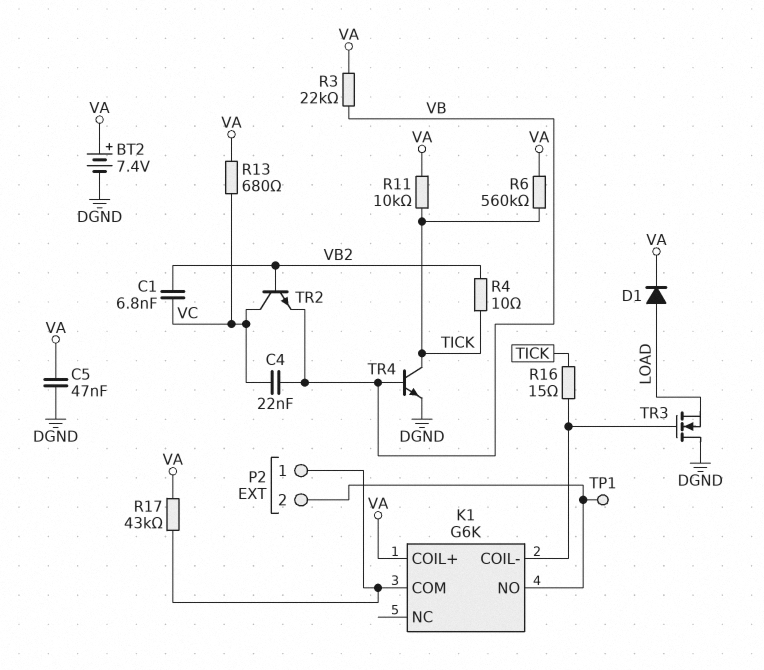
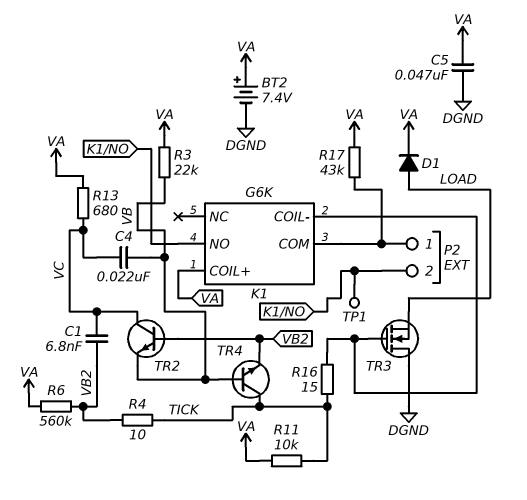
R6: 560k (TICK, VA) -> 560k (VA, VB2)
TR4: NPN (B VB, C TICK, E DGND) -> NPN (B VB, C TICK, E VB2)

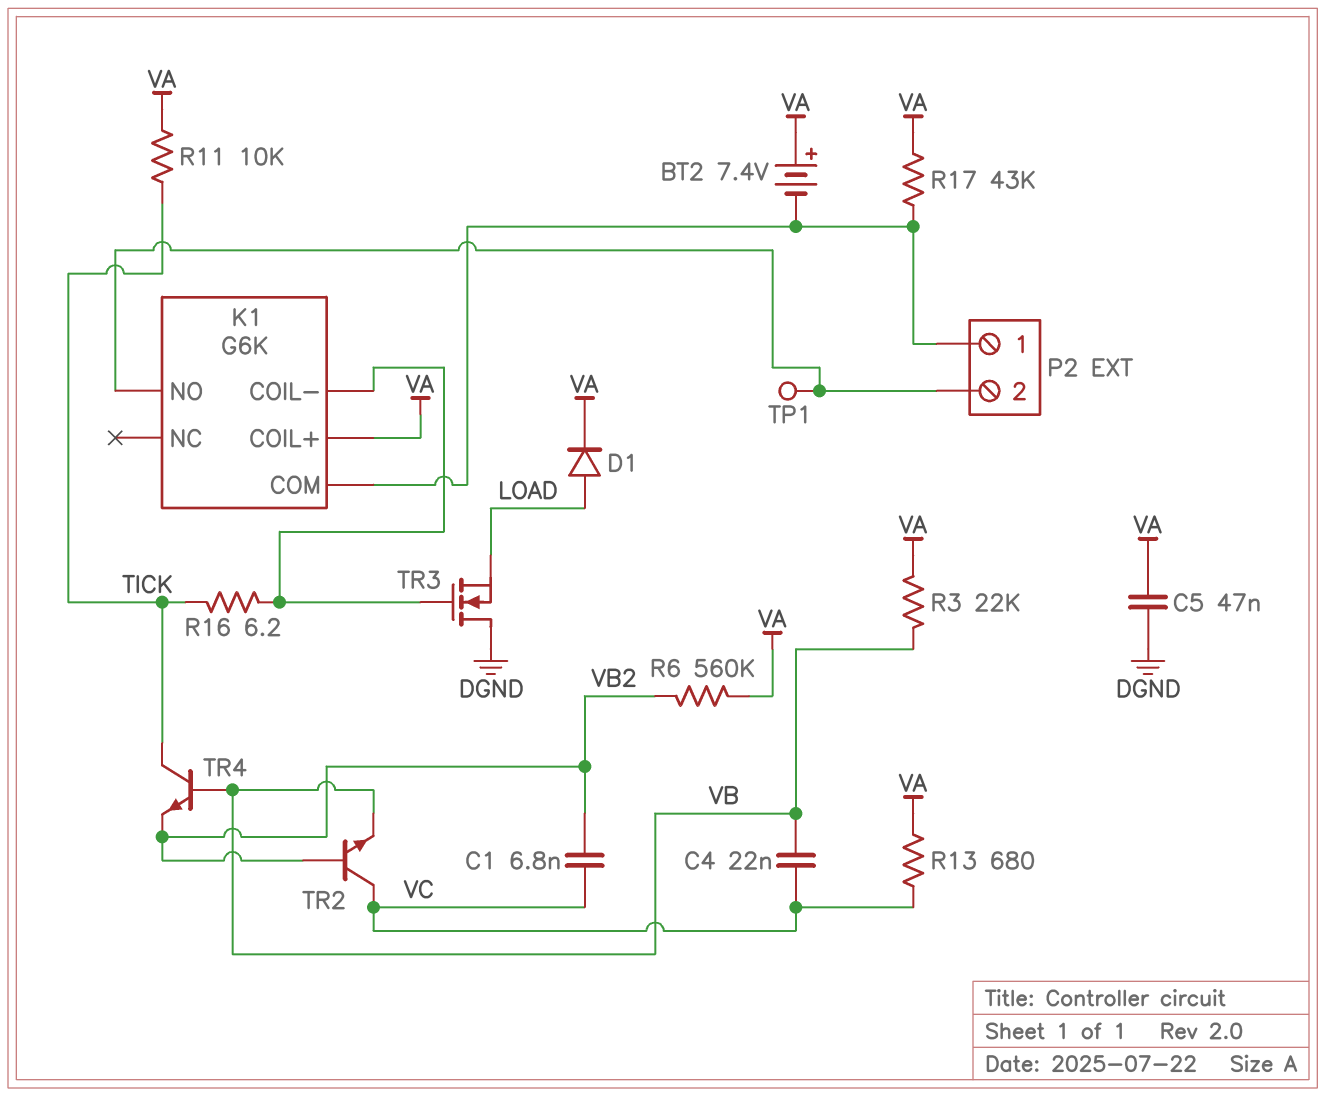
BT2: 7.4V (plus VA, minus DGND) -> 7.4V (plus VA, minus K1/COM)
R4: 10 (TICK, VB2) -> none
R16: 15 (K1/COIL-, TICK) -> 6.2 (K1/COIL-, TICK)

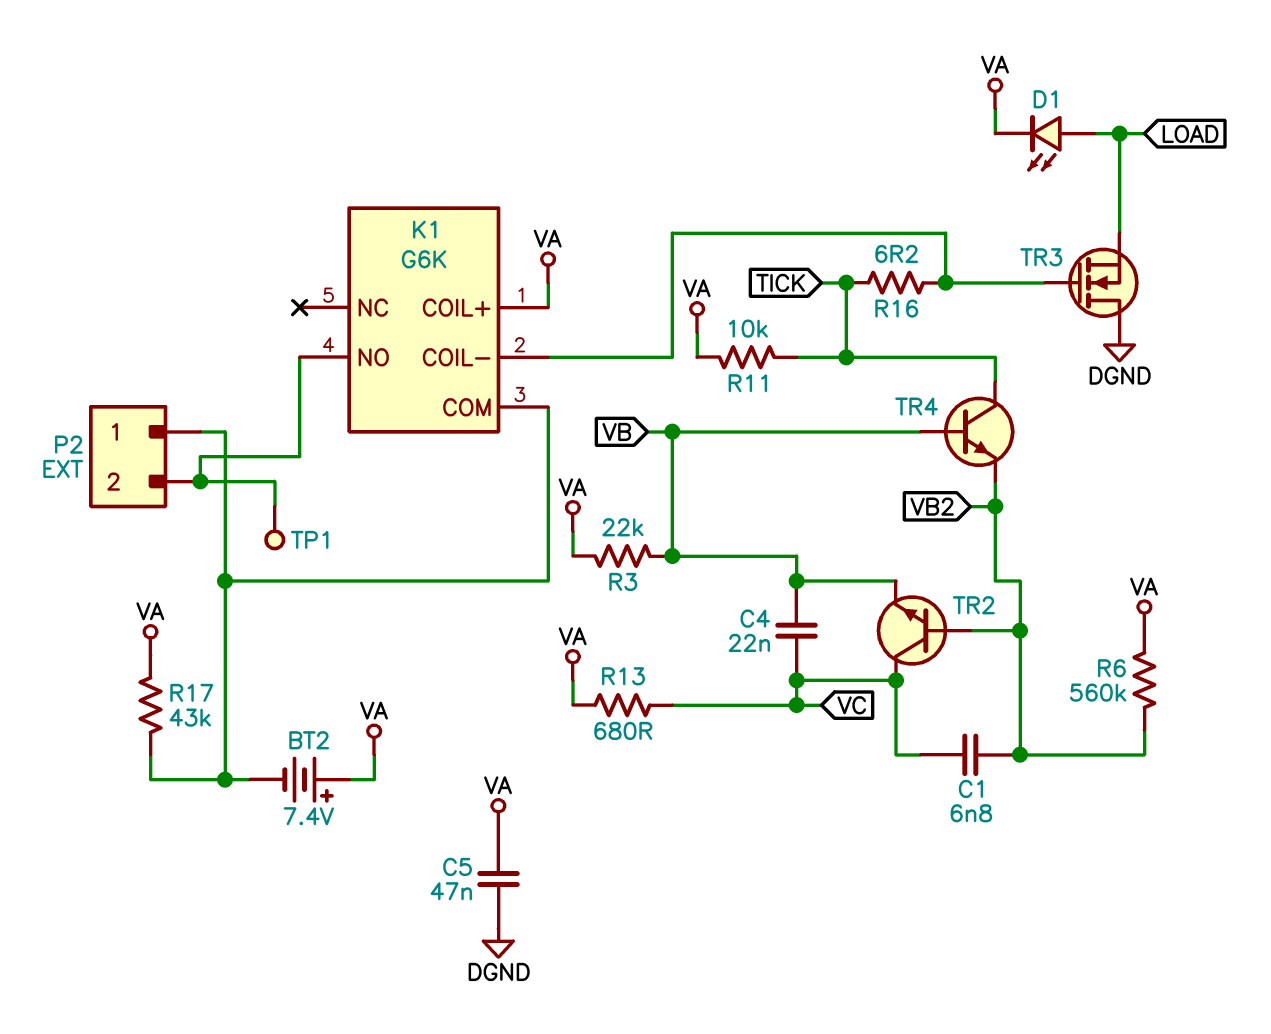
D1: diode (A LOAD, K VA) -> LED (A LOAD, K VA)

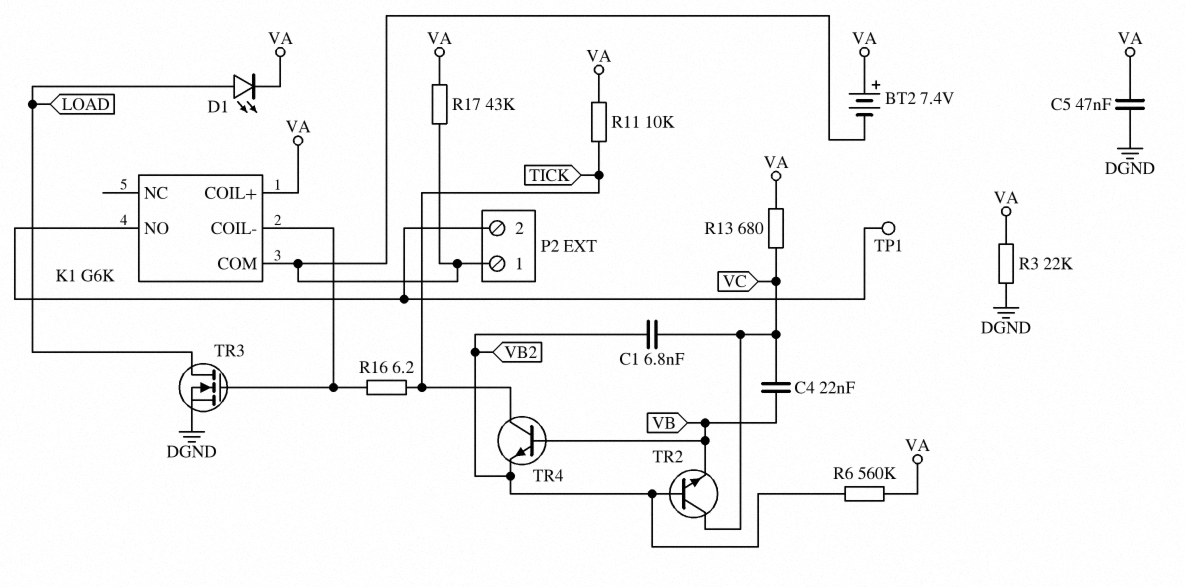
R3: 22k (VA, VB) -> 22k (DGND, VA)
TR3: NMOS (G K1/COIL-, D DGND, S LOAD) -> NMOS (G K1/COIL-, D LOAD, S DGND)

